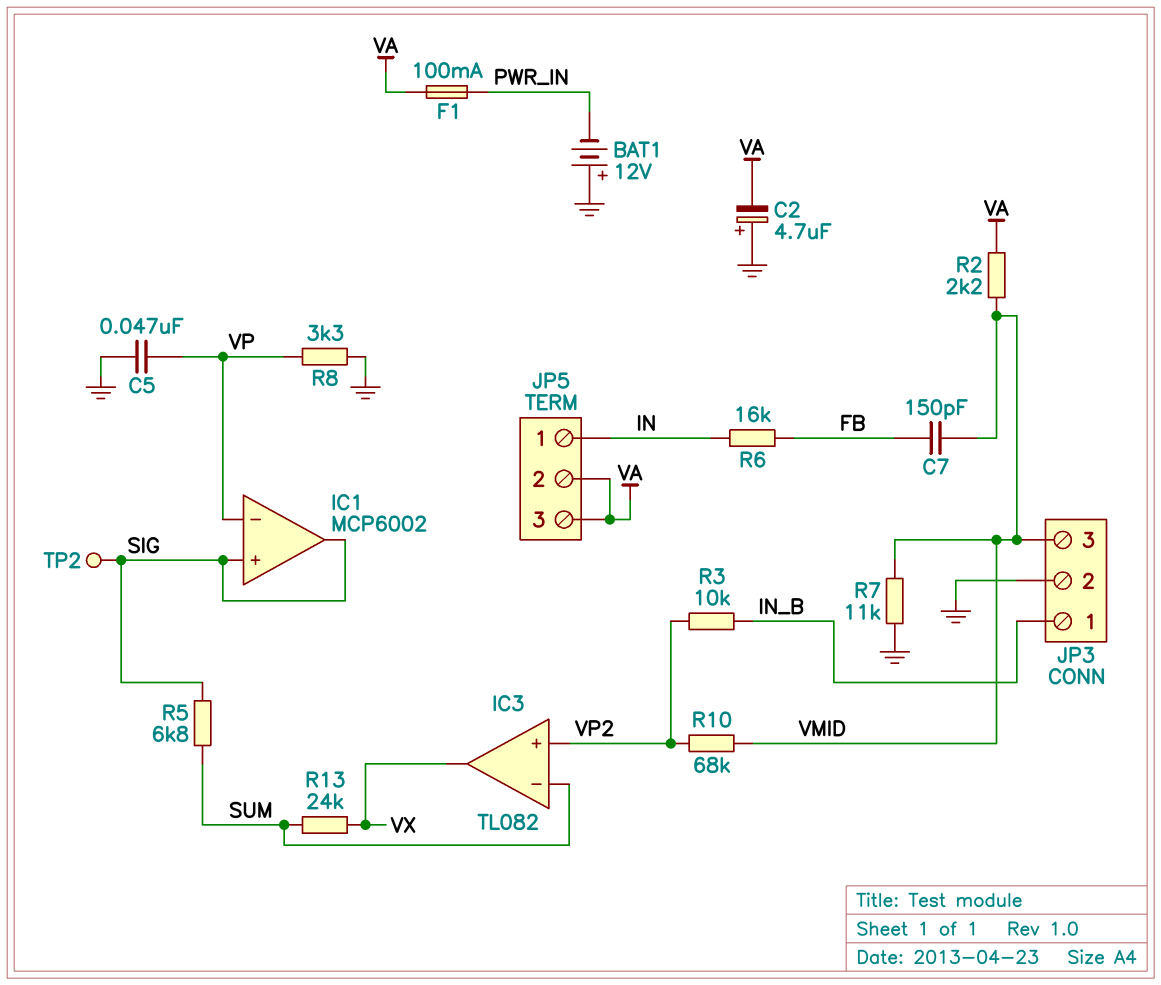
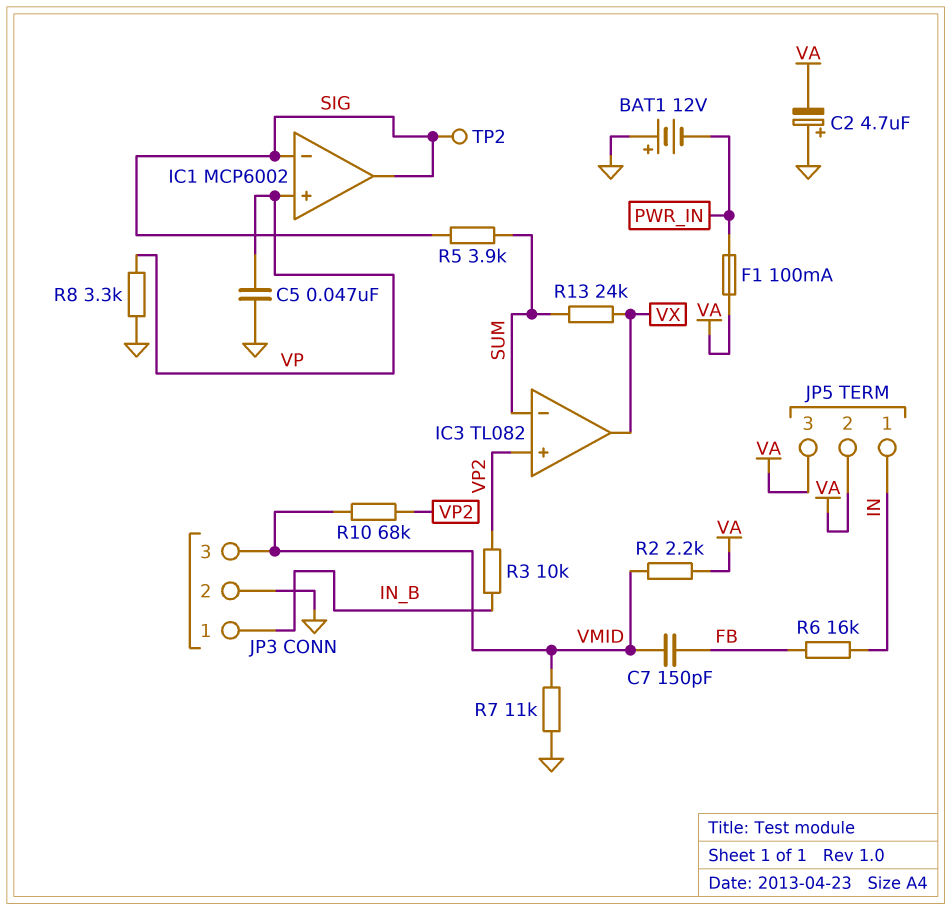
IC1 pin in+: SIG -> VP
IC1 pin in-: VP -> SIG
R5: 6.8k (SIG, SUM) -> 3.9k (SIG, SUM)

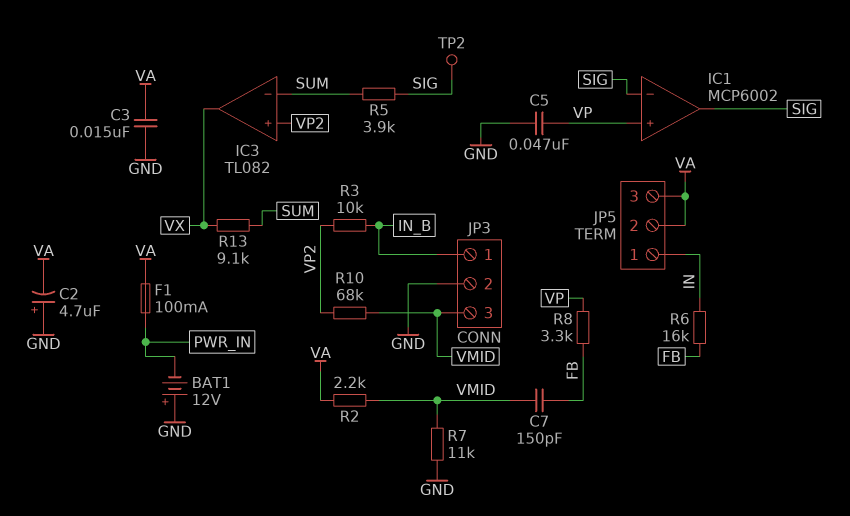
C3: none -> 15nF (GND, VA)
R8: 3.3k (GND, VP) -> 3.3k (FB, VP)
R13: 24k (SUM, VX) -> 9.1k (SUM, VX)

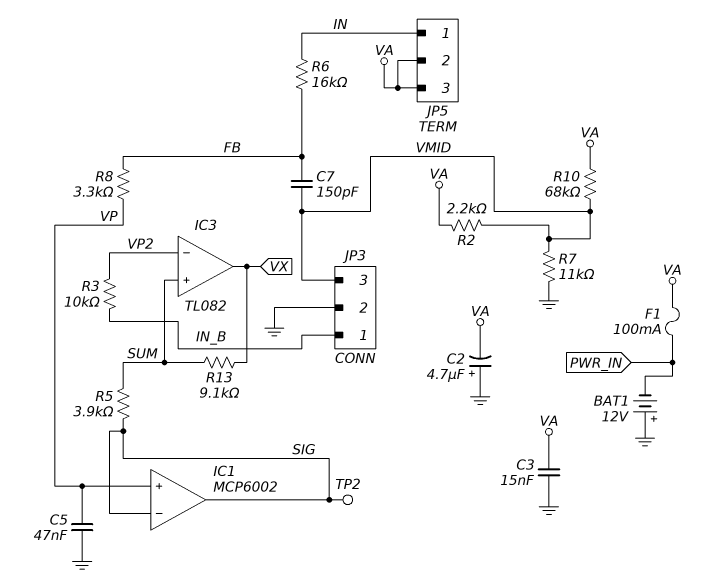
IC3 pin in+: VP2 -> SUM
IC3 pin in-: SUM -> VP2
R10: 68k (VMID, VP2) -> 68k (VA, VMID)

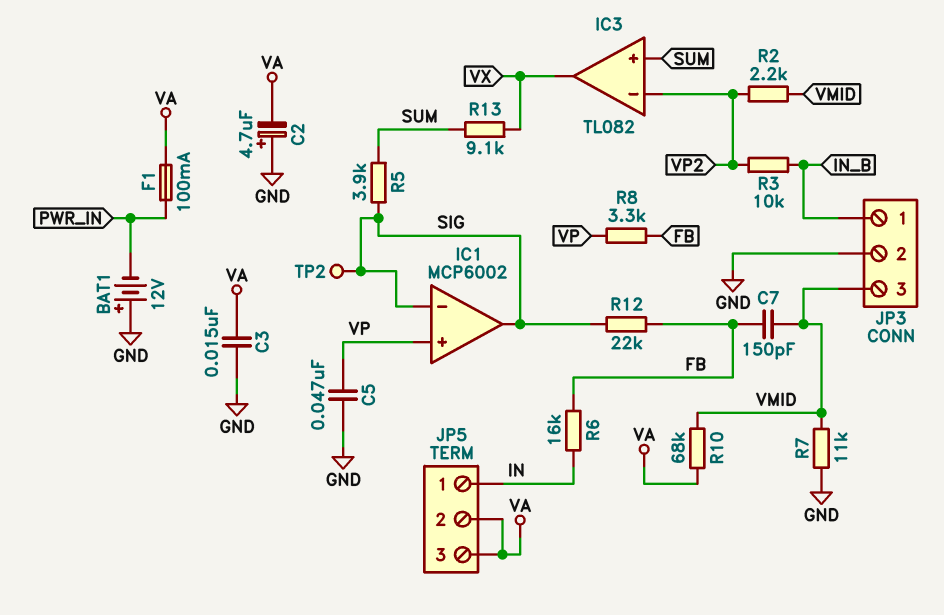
R2: 2.2k (VA, VMID) -> 2.2k (VMID, VP2)
R12: none -> 22k (FB, SIG)

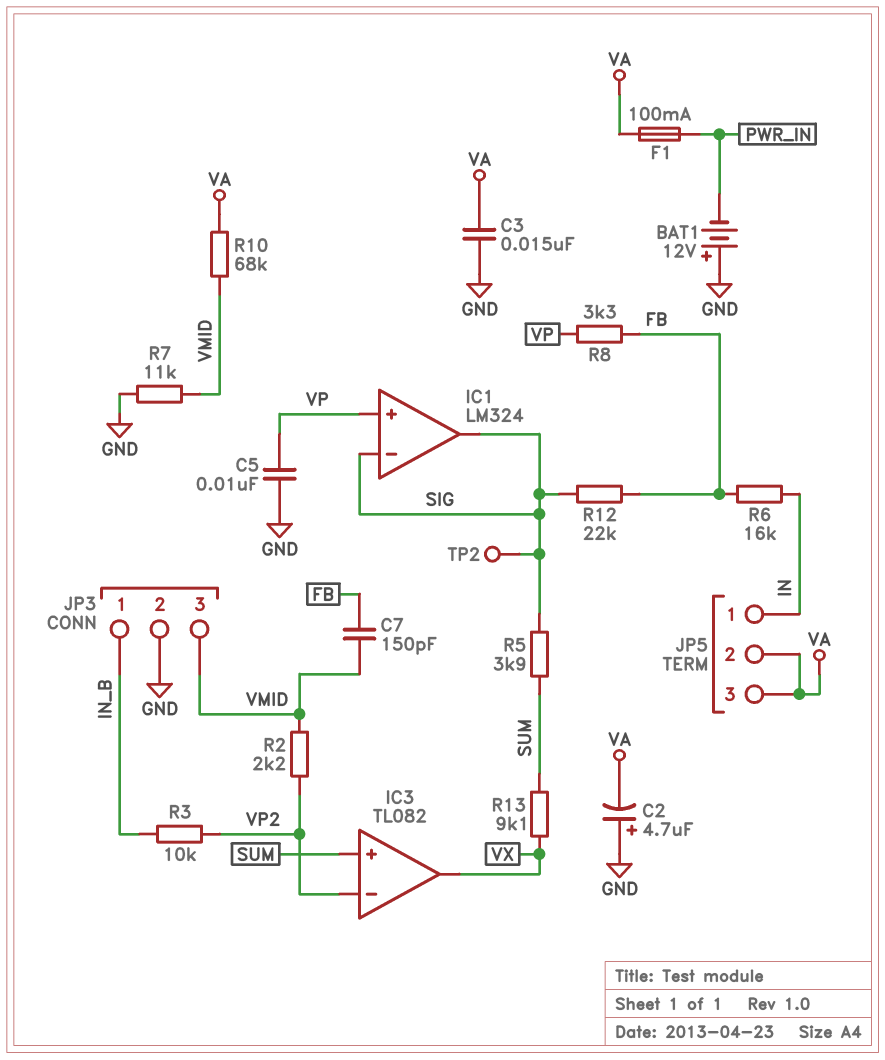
C5: 47nF (GND, VP) -> 10nF (GND, VP)
IC1: MCP6002 -> LM324

